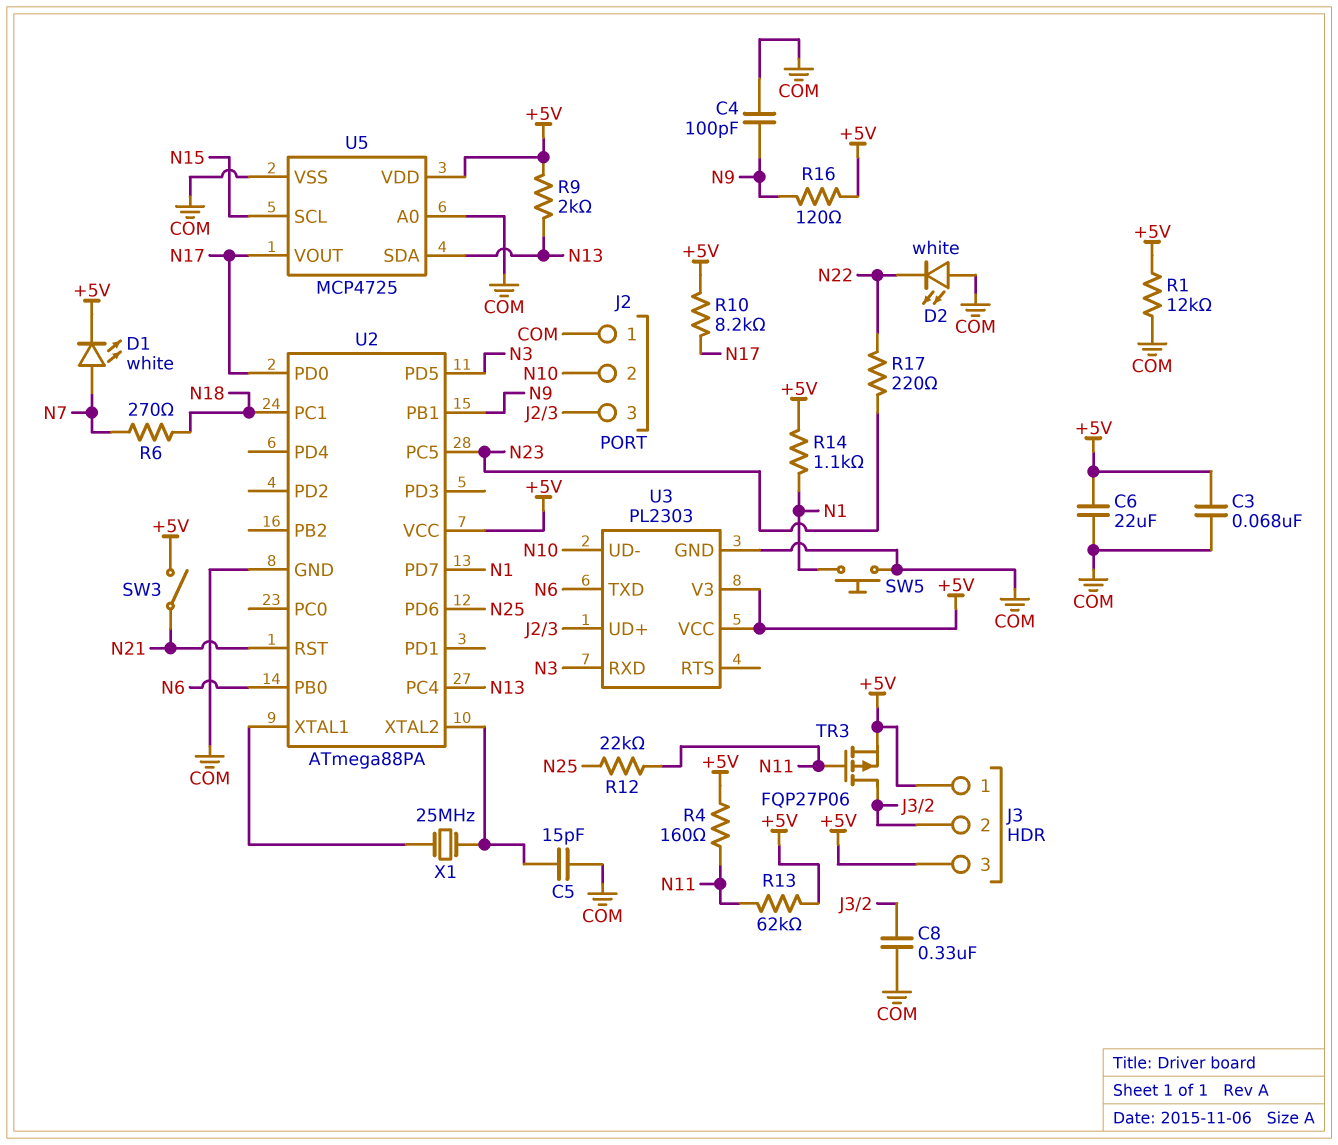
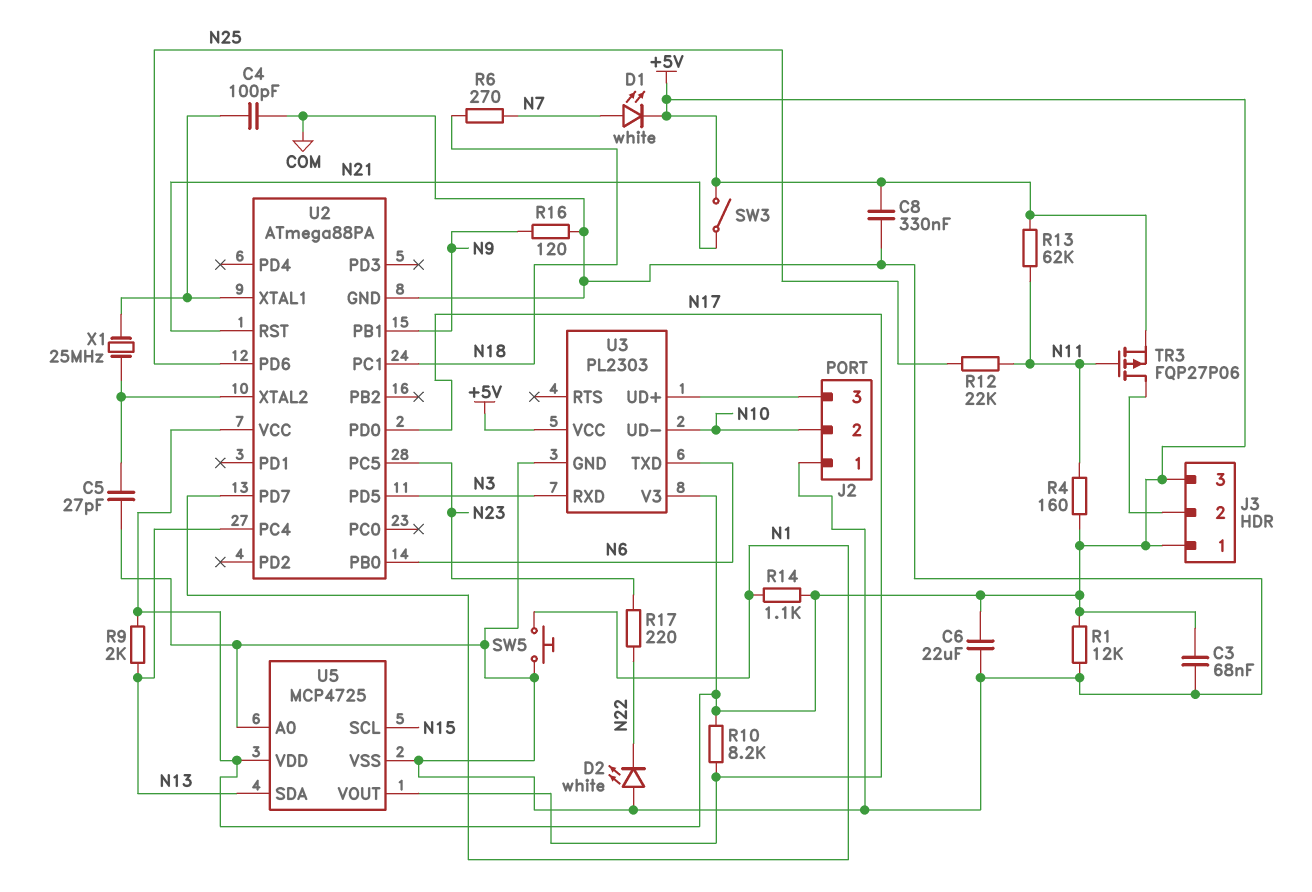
C4: 100pF (COM, N9) -> 100pF (COM, U2/XTAL1)
C5: 15pF (COM, U2/XTAL2) -> 27pF (COM, U2/XTAL2)
C8: 330nF (COM, J3/2) -> 330nF (+5V, COM)
R16: 120 (+5V, N9) -> 120 (COM, N9)

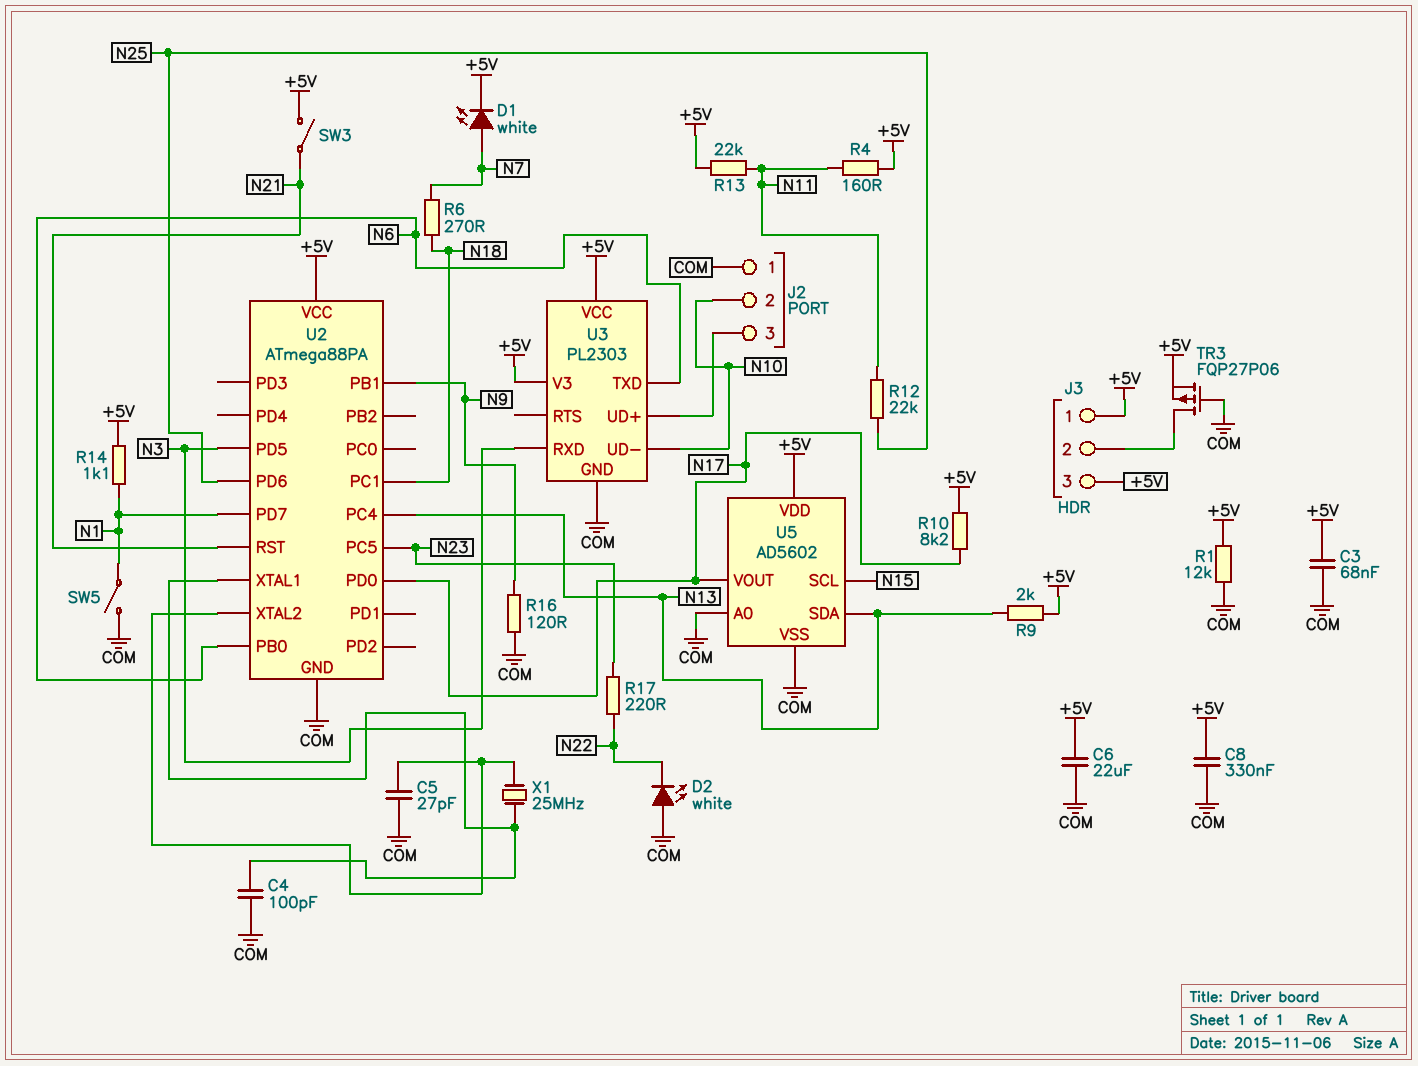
R13: 62k (+5V, N11) -> 22k (+5V, N11)
SW5: button (COM, N1) -> switch (COM, N1)
TR3: PMOS FQP27P06 (G N11, D J3/2, S +5V) -> PMOS FQP27P06 (G COM, D J3/2, S +5V)
U5: MCP4725 -> AD5602

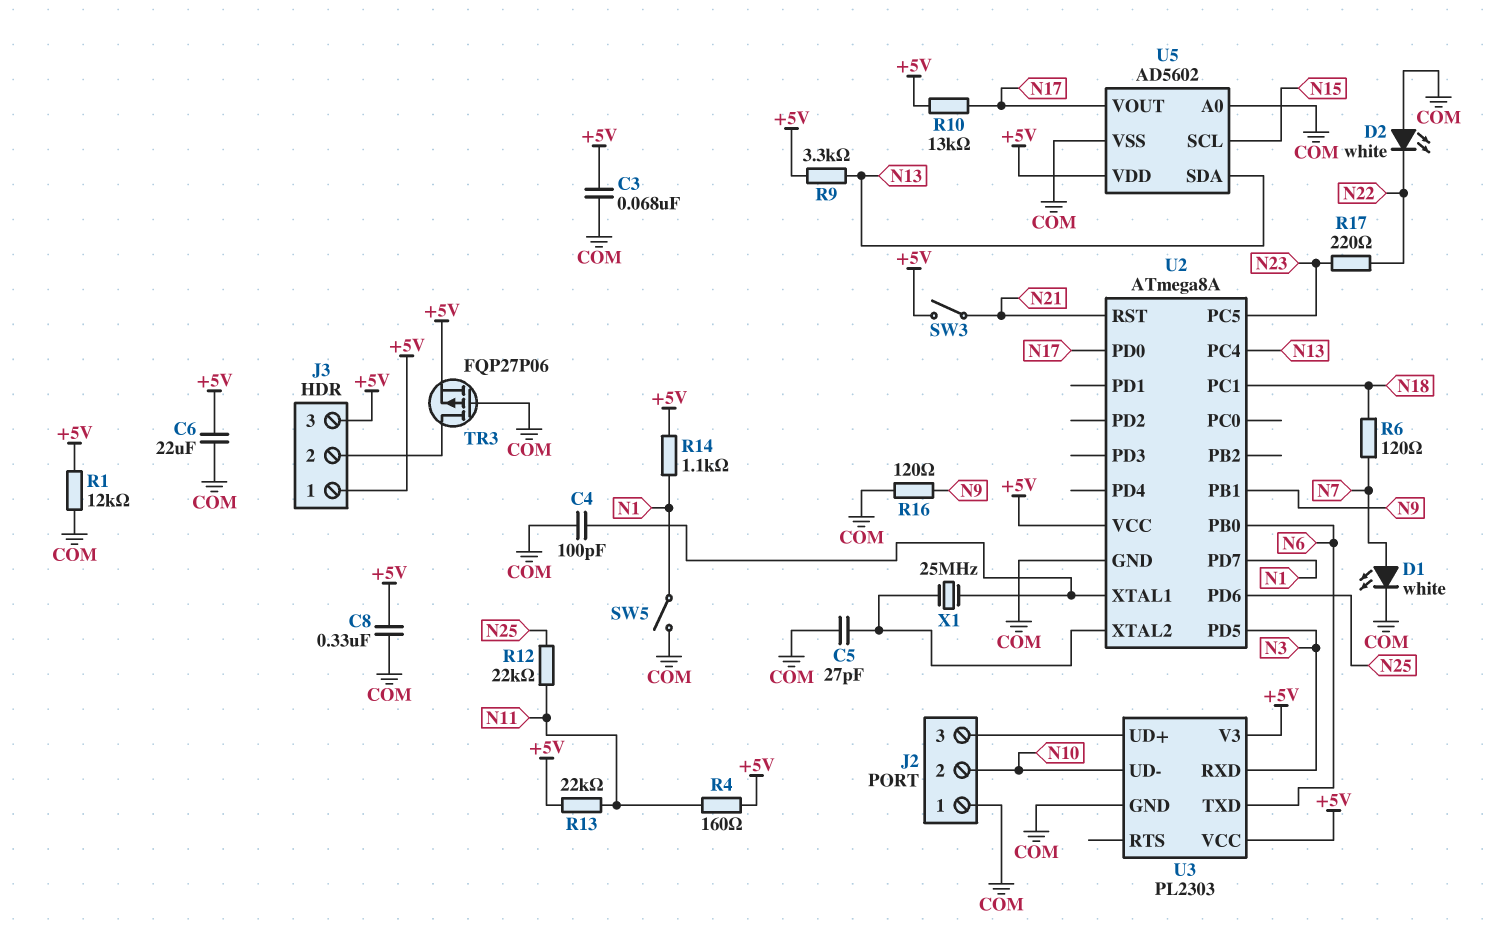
D1: LED white (A N7, K +5V) -> LED white (A N7, K COM)
R6: 270 (N7, N18) -> 120 (N7, N18)
R9: 2k (+5V, N13) -> 3.3k (+5V, N13)
R10: 8.2k (+5V, N17) -> 13k (+5V, N17)
U2: ATmega88PA -> ATmega8A

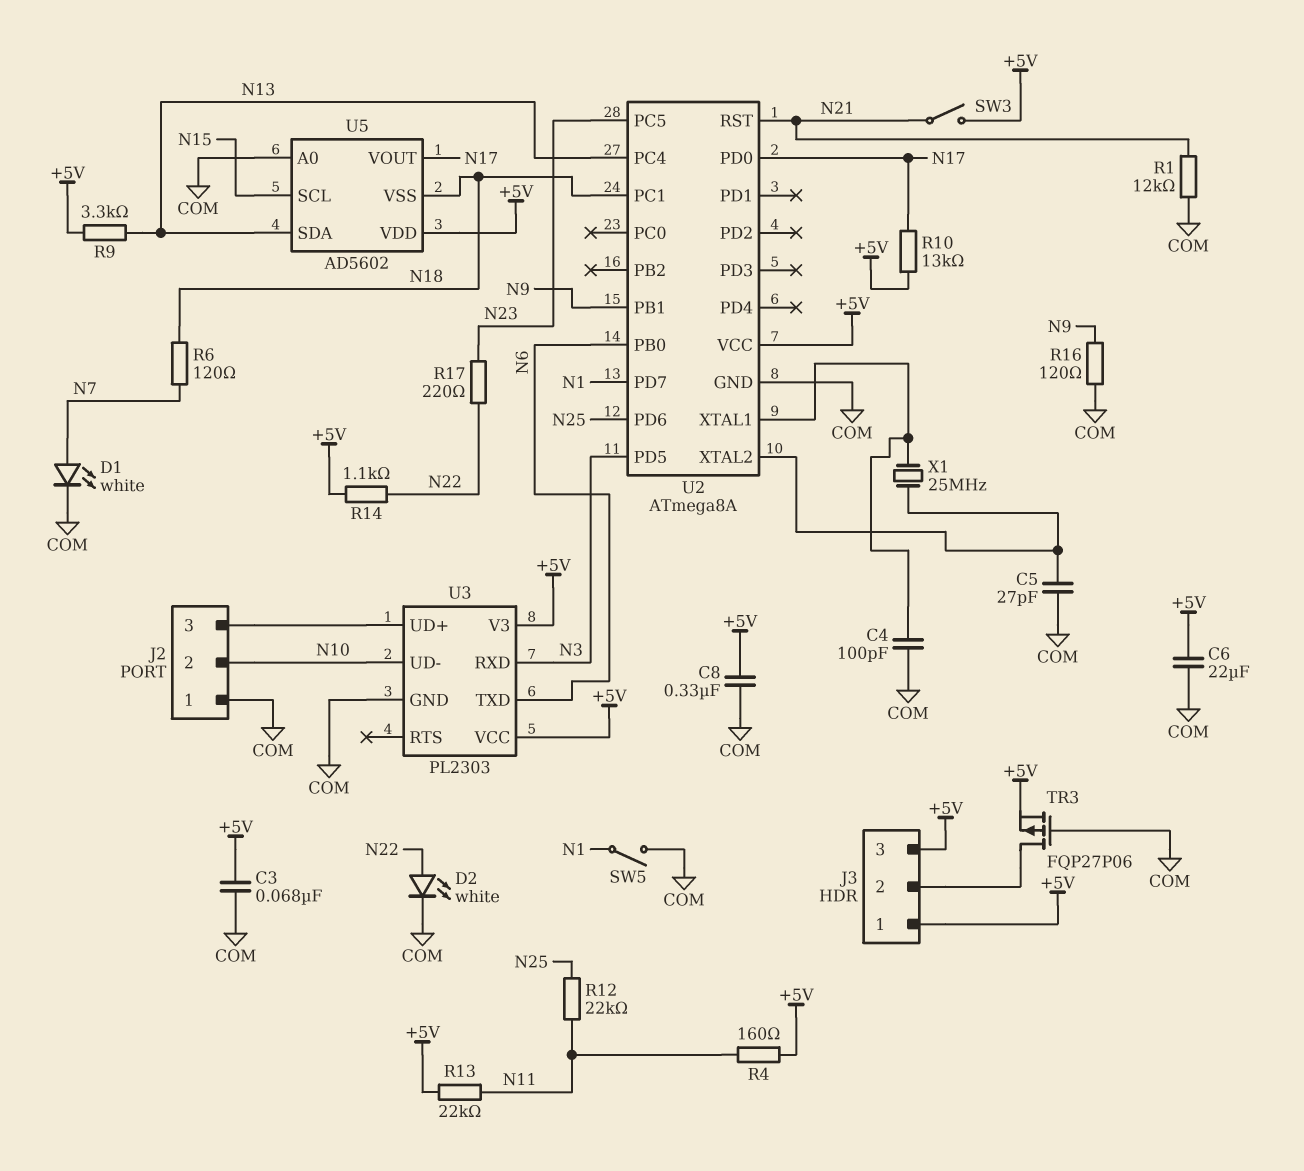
D2: LED white (A COM, K N22) -> LED white (A N22, K COM)
R1: 12k (+5V, COM) -> 12k (COM, N21)
R14: 1.1k (+5V, N1) -> 1.1k (+5V, N22)
U5 pin VSS: COM -> N18

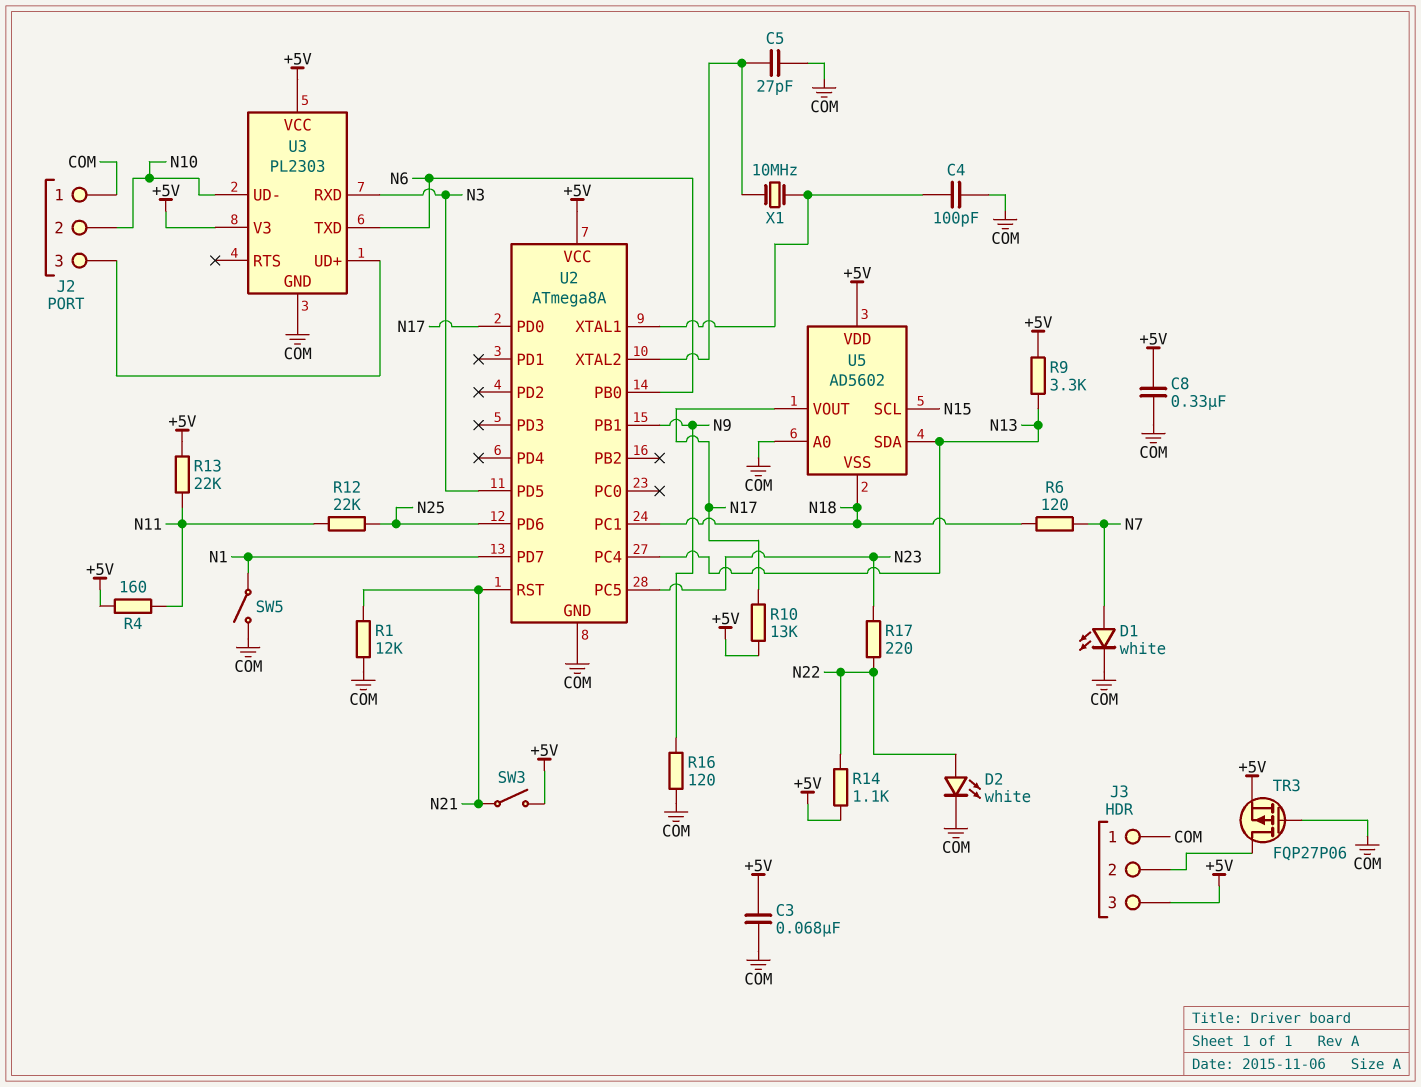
C6: 22uF (+5V, COM) -> none
J3 pin 1: +5V -> COM
X1: 25MHz (U2/XTAL1, U2/XTAL2) -> 10MHz (U2/XTAL1, U2/XTAL2)

